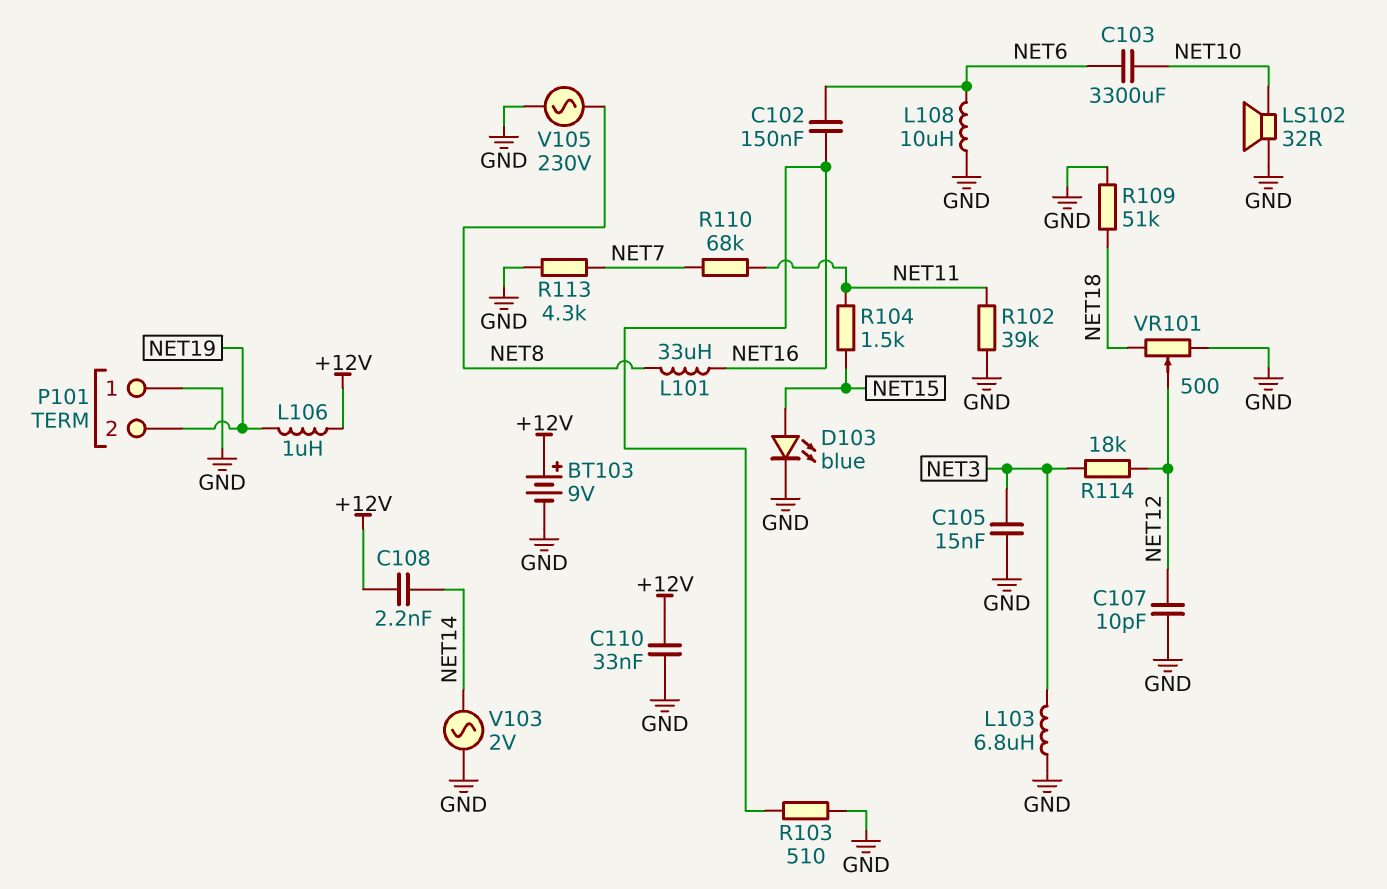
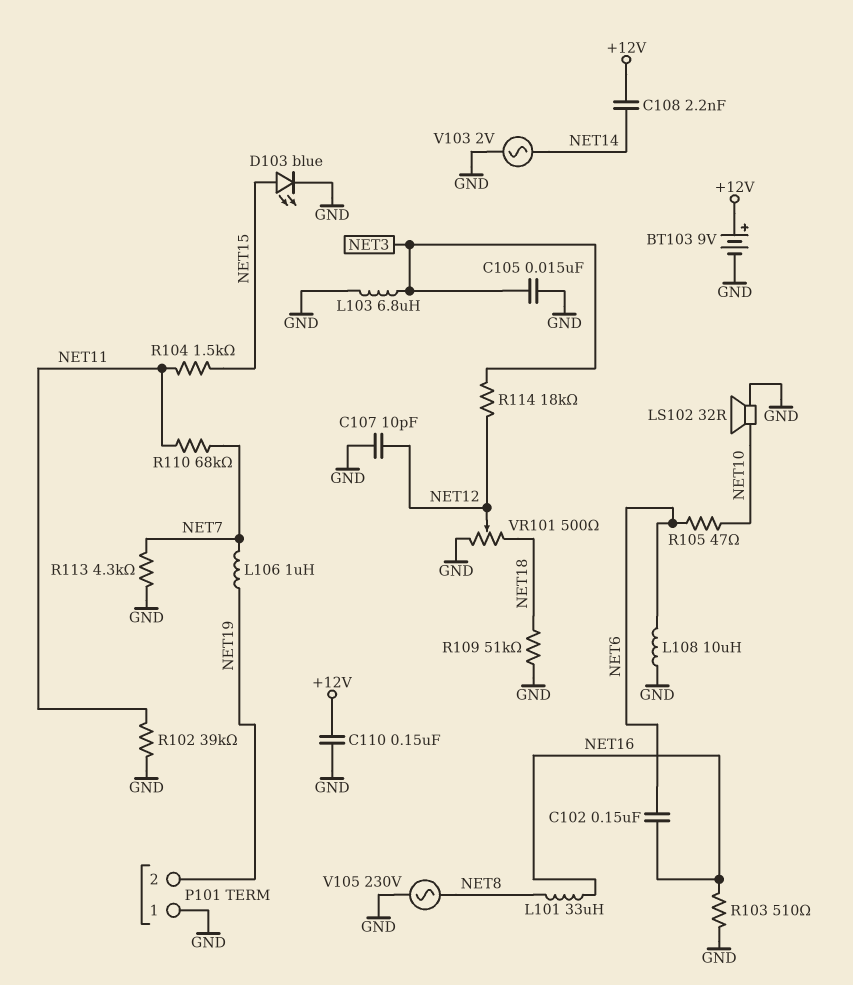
C103: 3300uF (NET6, NET10) -> none
C110: 33nF (+12V, GND) -> 150nF (+12V, GND)
L106: 1uH (+12V, NET19) -> 1uH (NET7, NET19)
R105: none -> 47 (NET6, NET10)

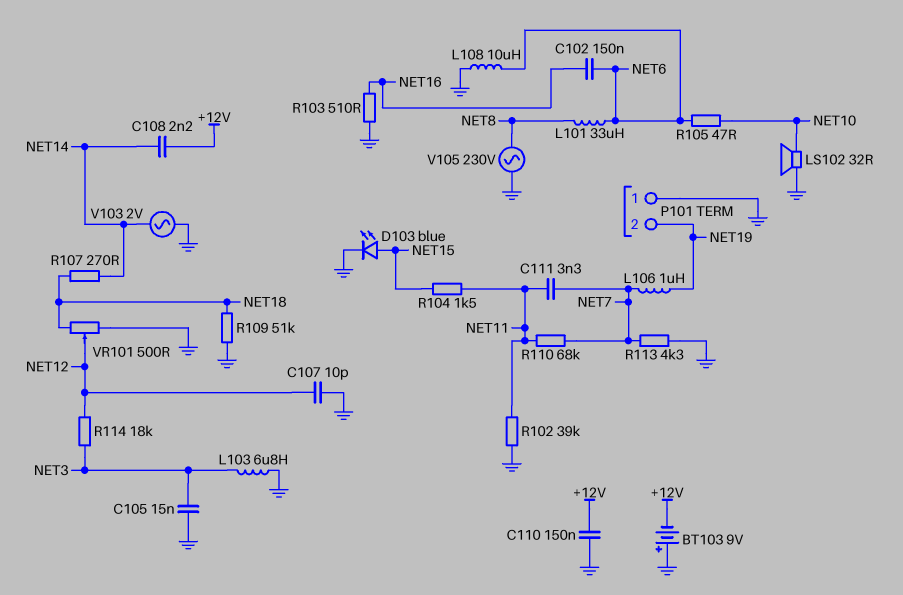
BT103: 9V (plus +12V, minus GND) -> 9V (plus GND, minus +12V)
C111: none -> 3.3nF (NET7, NET11)
L101: 33uH (NET8, NET16) -> 33uH (NET6, NET8)
R107: none -> 270 (NET14, NET18)

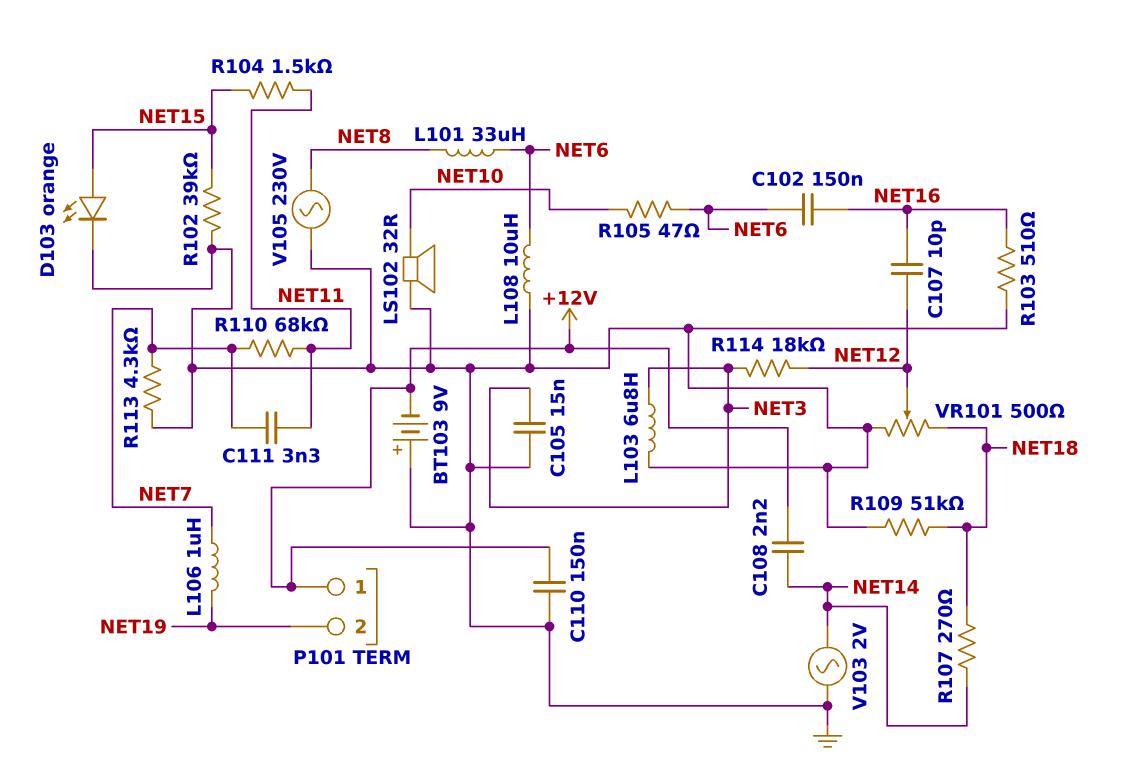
C107: 10pF (GND, NET12) -> 10pF (NET12, NET16)
D103: LED blue (A NET15, K GND) -> LED orange (A NET15, K GND)
P101 pin 1: GND -> +12V
R102: 39k (GND, NET11) -> 39k (GND, NET15)

